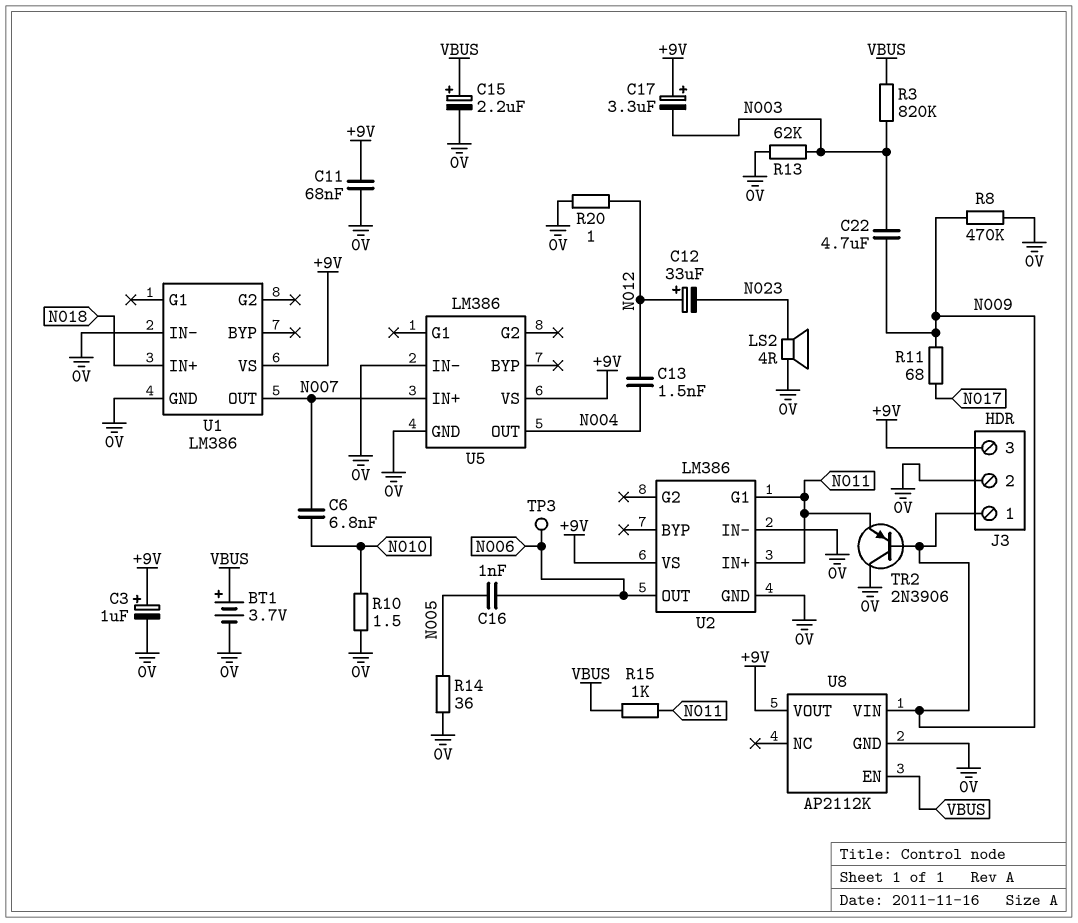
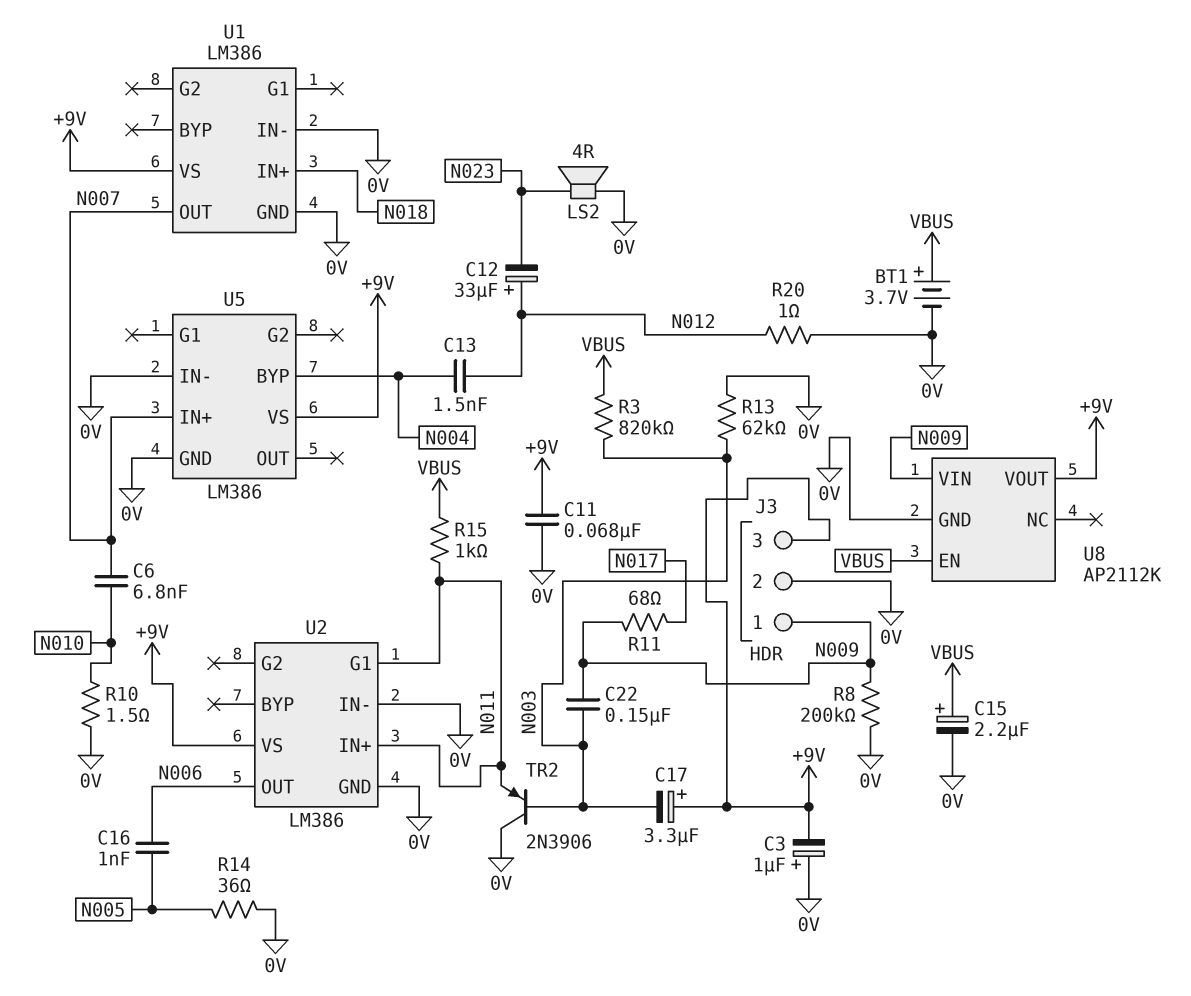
C3: 1uF (plus +9V, minus 0V) -> 1uF (plus 0V, minus +9V)
C22: 4.7uF (N003, N009) -> 150nF (N003, N009)
R8: 470k (0V, N009) -> 200k (0V, N009)
TP3: test point (N006) -> none
TR2: PNP 2N3906 (B N009, C 0V, E N011) -> PNP 2N3906 (B N003, C 0V, E N011)
U5 pin BYP: none -> N004
U5 pin OUT: N004 -> none

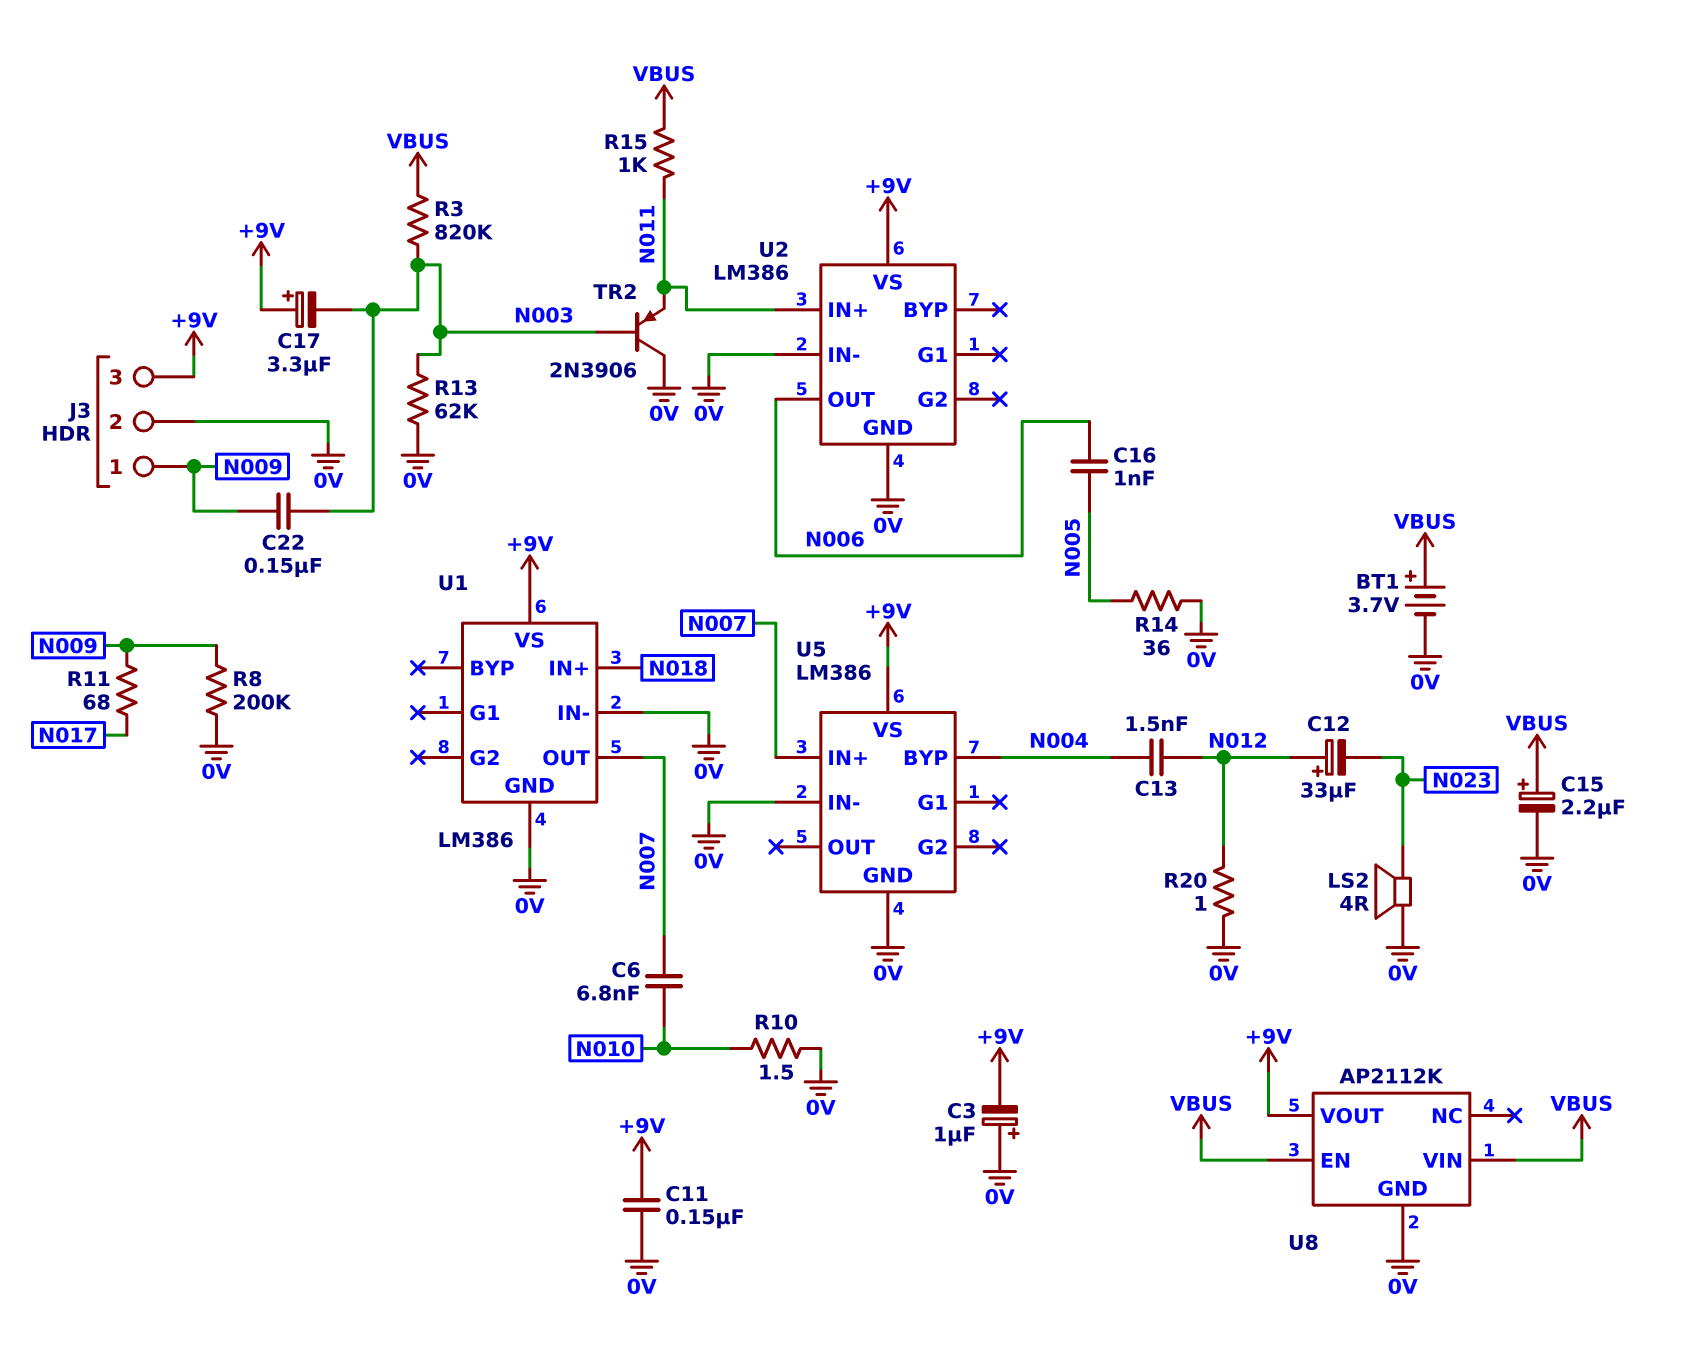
C11: 68nF (+9V, 0V) -> 150nF (+9V, 0V)
U2 pin G1: N011 -> none
U8 pin VIN: N009 -> VBUS

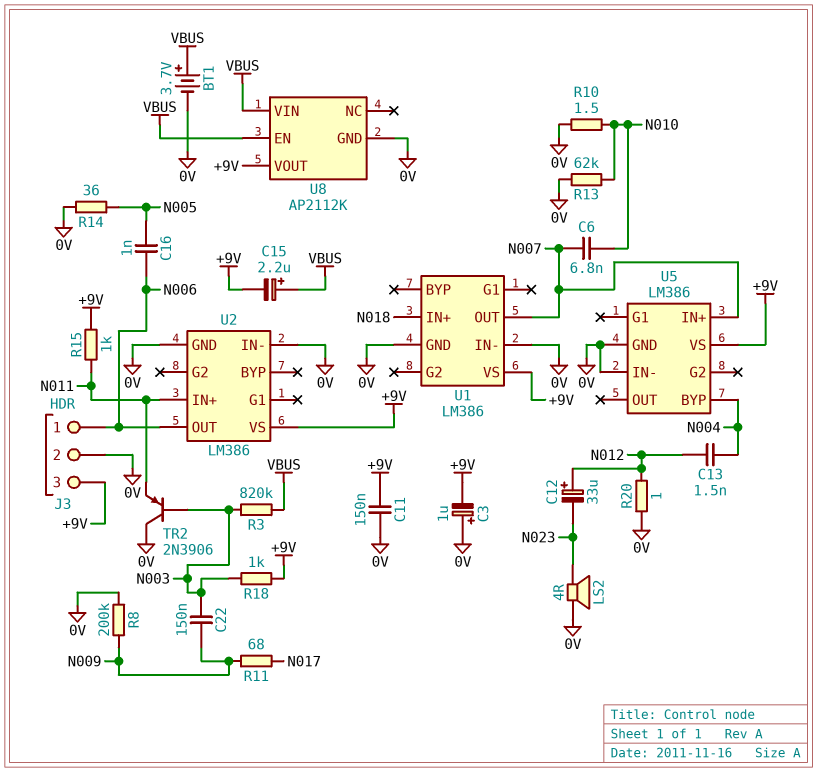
C15: 2.2uF (plus VBUS, minus 0V) -> 2.2uF (plus VBUS, minus +9V)
C17: 3.3uF (plus +9V, minus N003) -> none
J3 pin 1: N009 -> N006
R13: 62k (0V, N003) -> 62k (0V, N010)
R15: 1k (N011, VBUS) -> 1k (+9V, N011)
R18: none -> 1k (+9V, N003)

